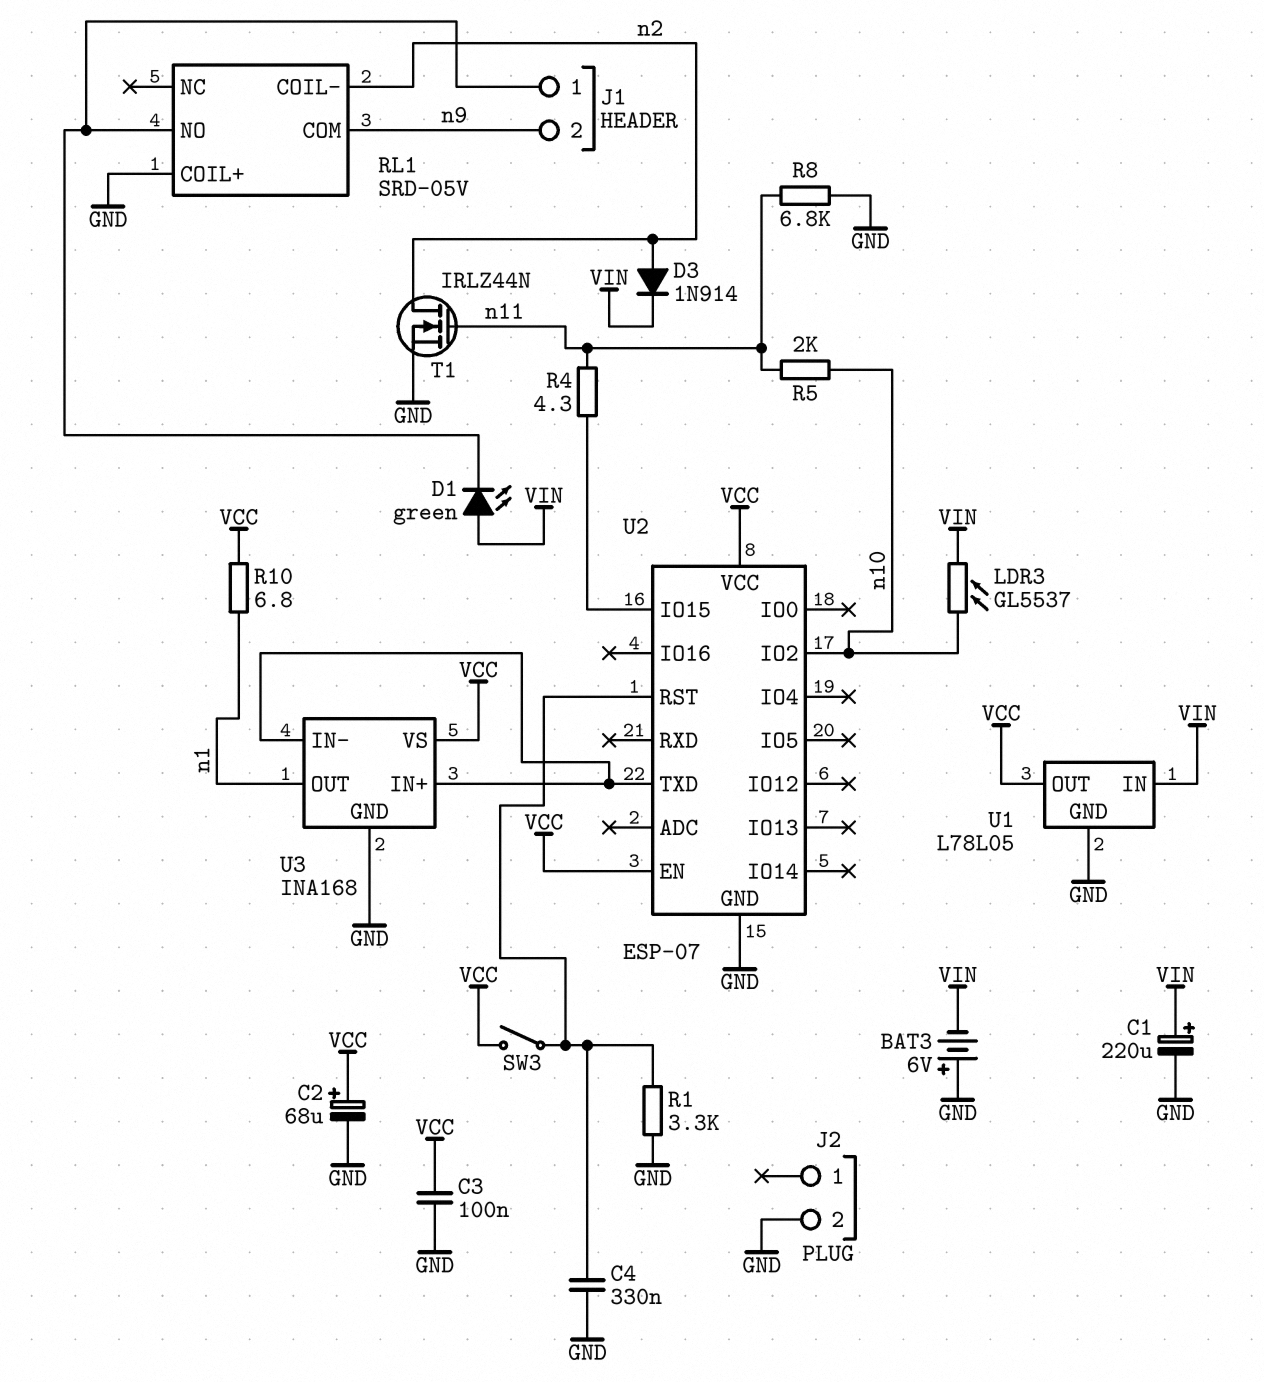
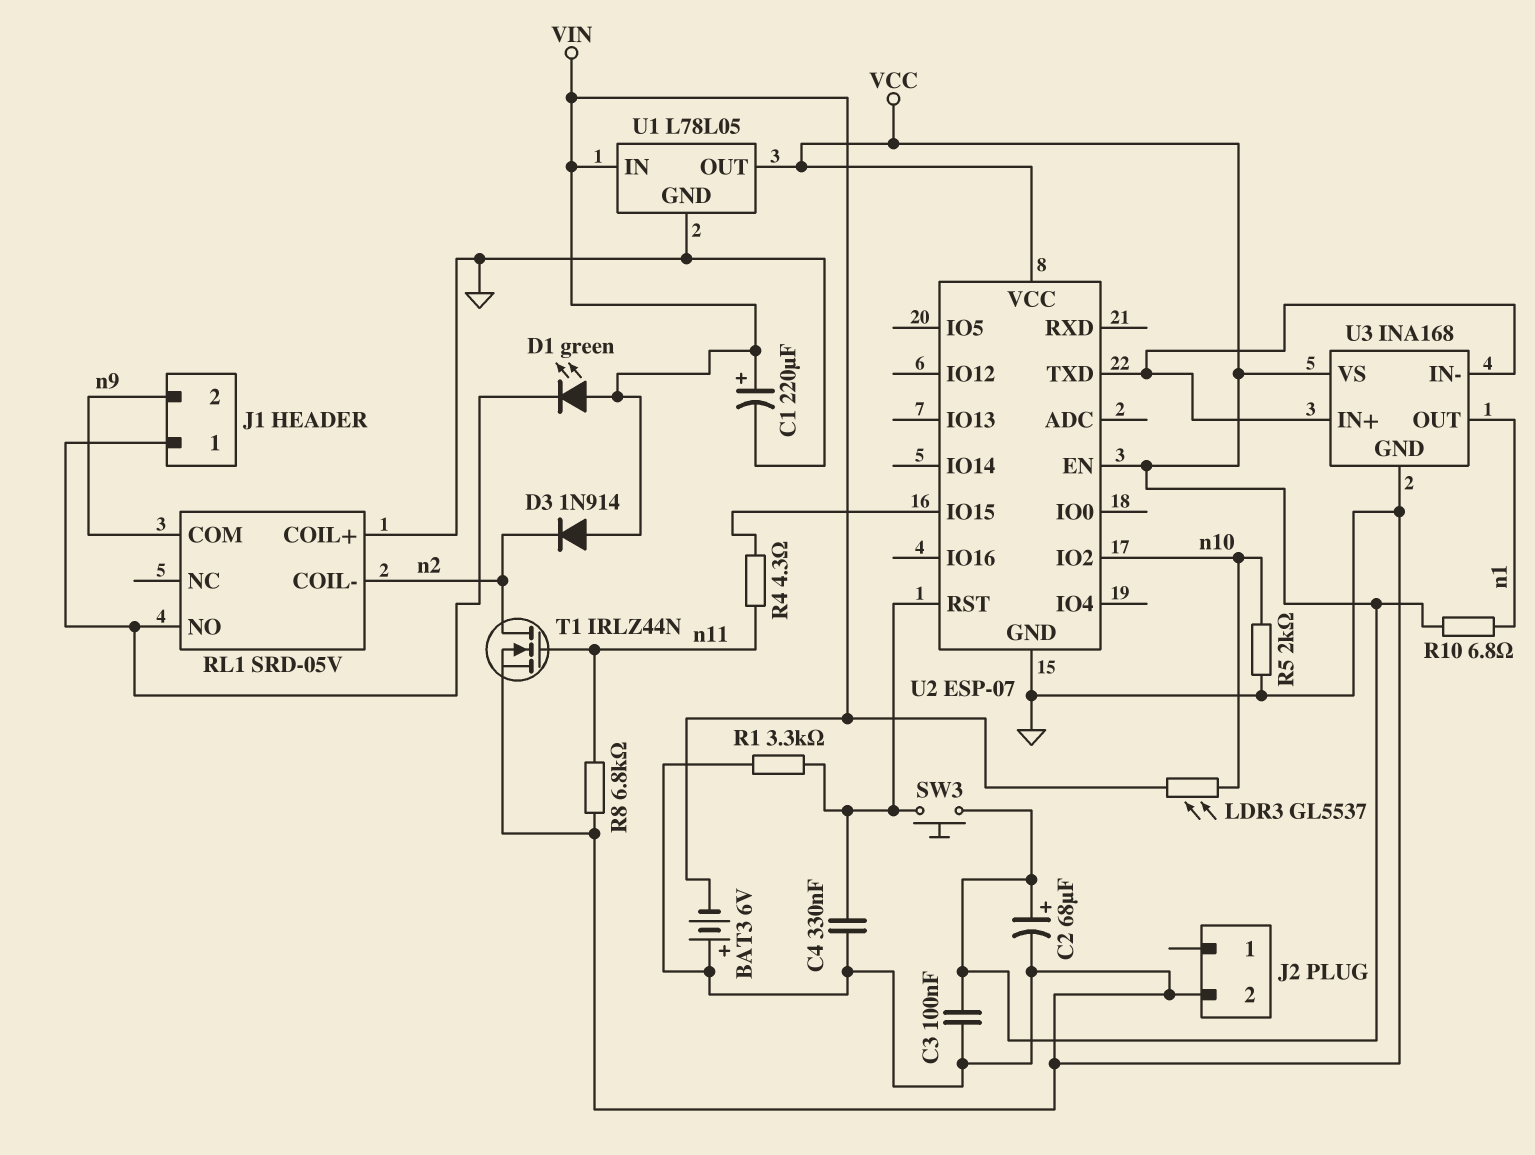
D3: diode 1N914 (A n2, K VIN) -> diode 1N914 (A VIN, K n2)
R5: 2k (n10, n11) -> 2k (GND, n10)
SW3: switch (U2/RST, VCC) -> button (U2/RST, VCC)

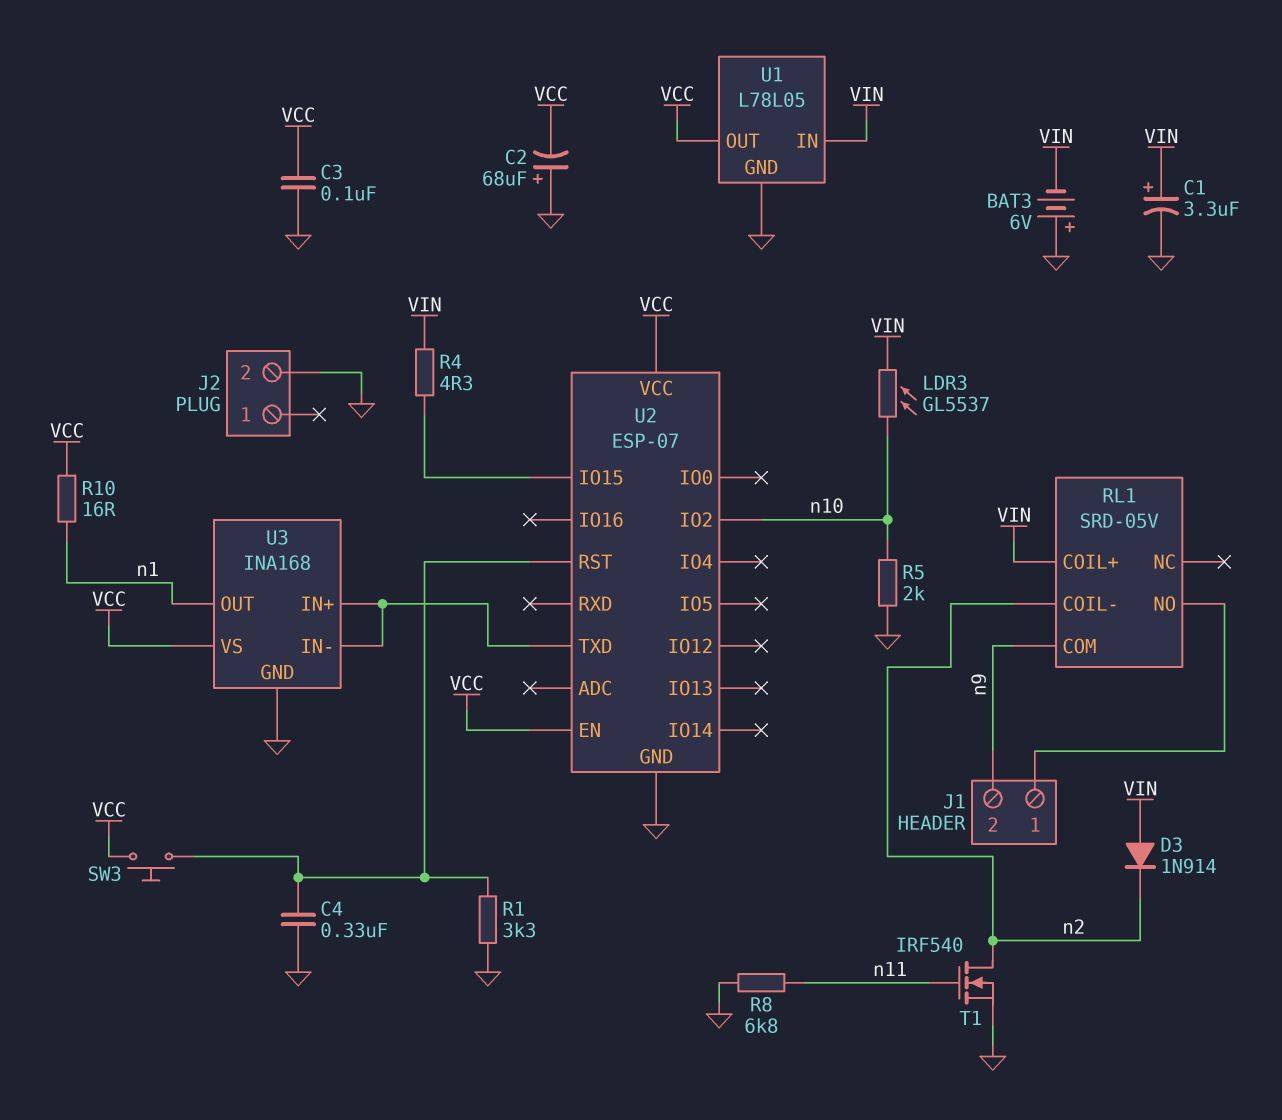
C1: 220uF (plus VIN, minus GND) -> 3.3uF (plus VIN, minus GND)
C2: 68uF (plus VCC, minus GND) -> 68uF (plus GND, minus VCC)
D1: LED green (A VIN, K J1/1) -> none
R4: 4.3 (U2/IO15, n11) -> 4.3 (U2/IO15, VIN)
R10: 6.8 (VCC, n1) -> 16 (VCC, n1)
RL1 pin COIL+: GND -> VIN
T1: NMOS IRLZ44N (G n11, D n2, S GND) -> NMOS IRF540 (G n11, D n2, S GND)

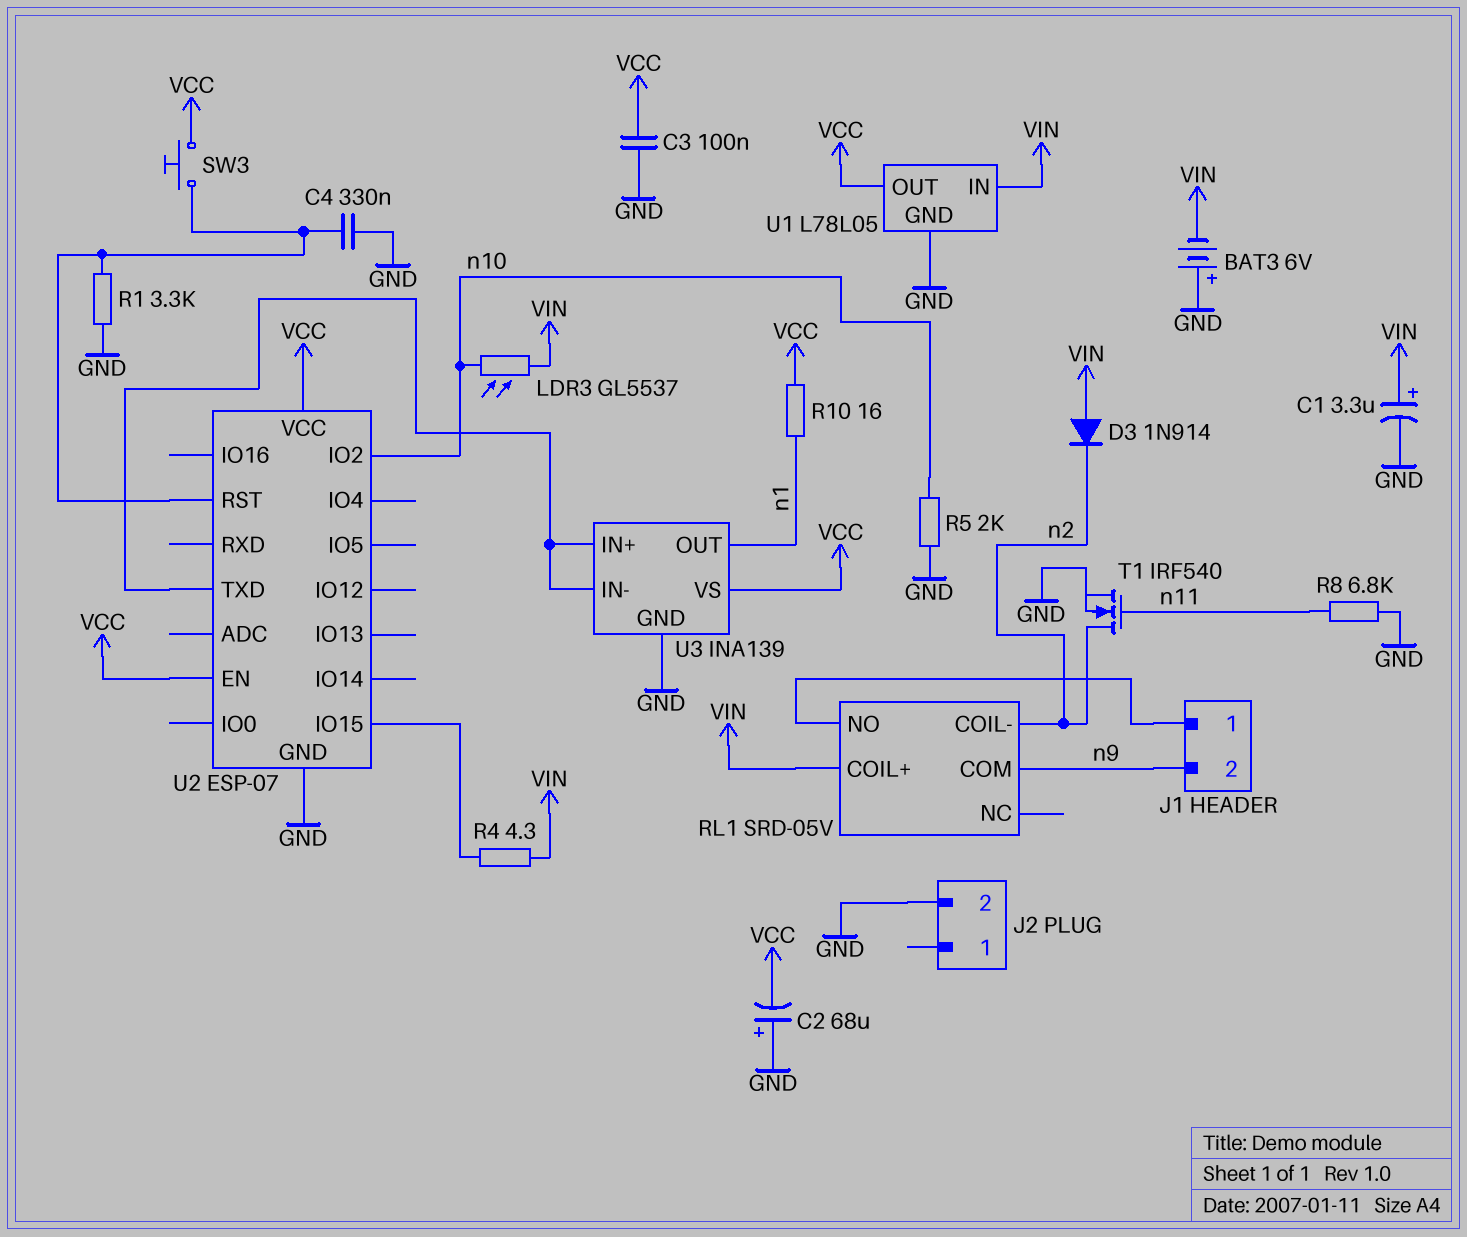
U3: INA168 -> INA139

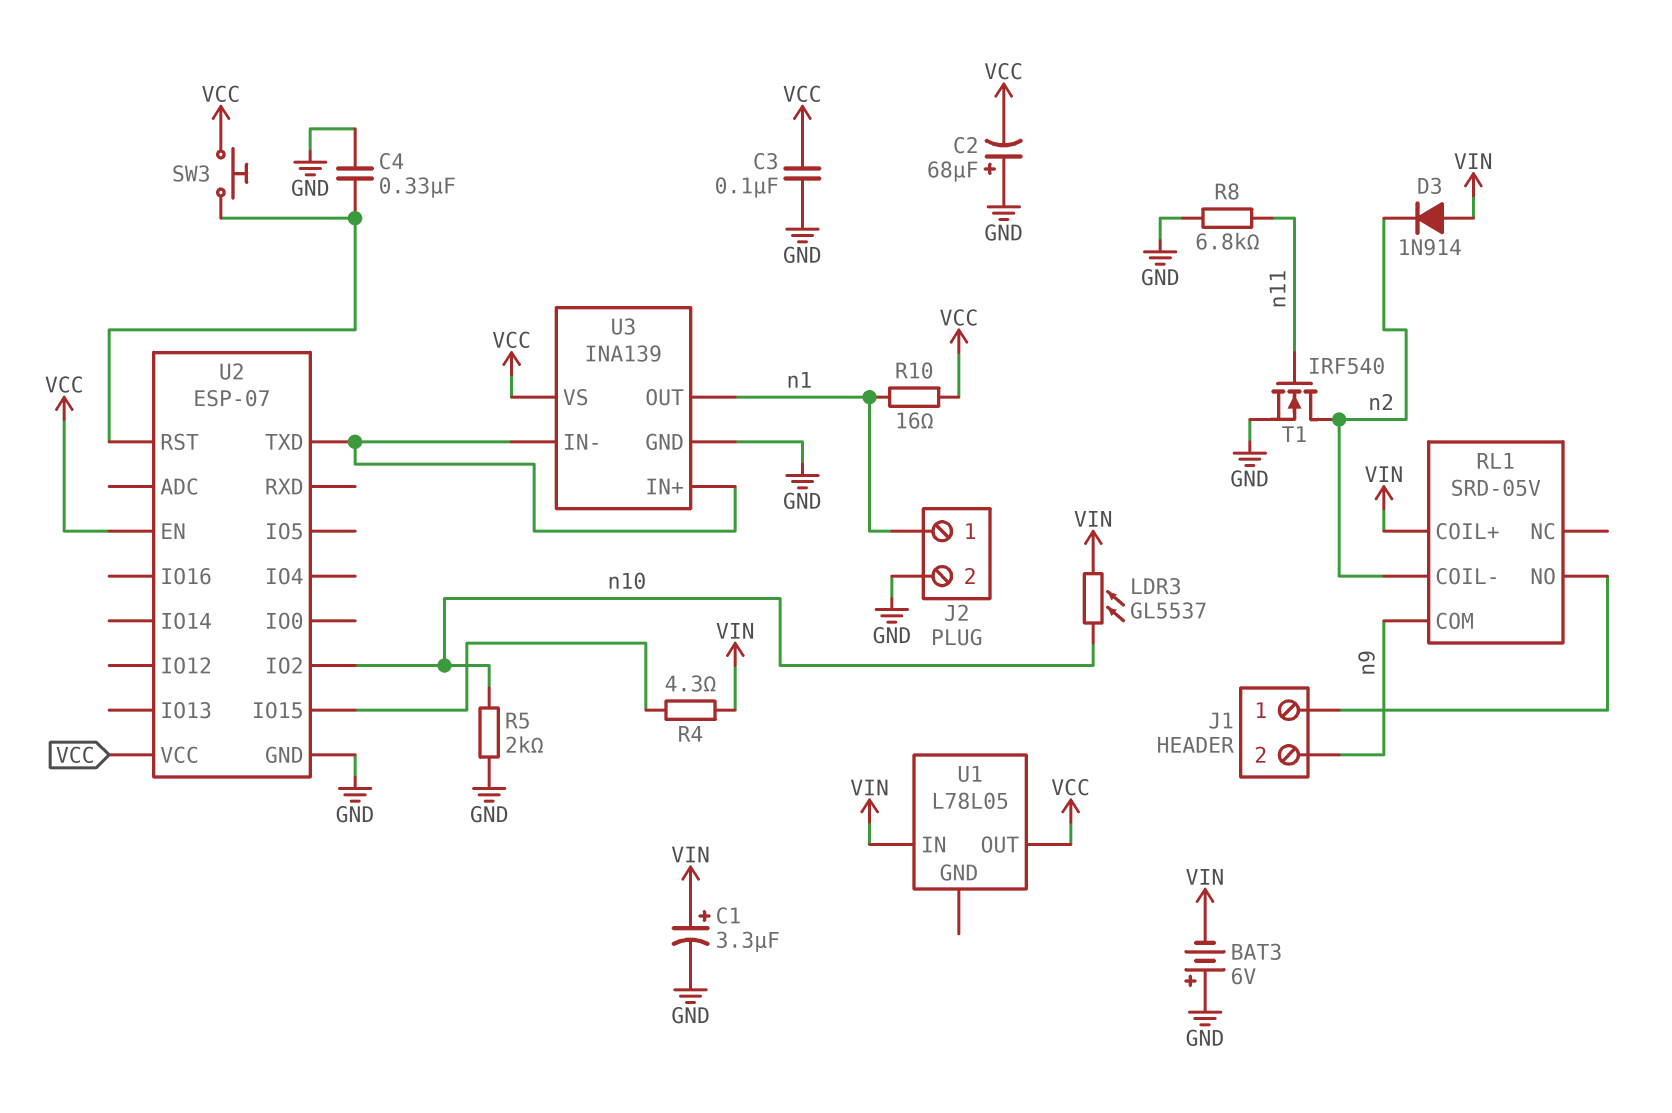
J2 pin 1: none -> n1
R1: 3.3k (GND, U2/RST) -> none
U1 pin GND: GND -> none

